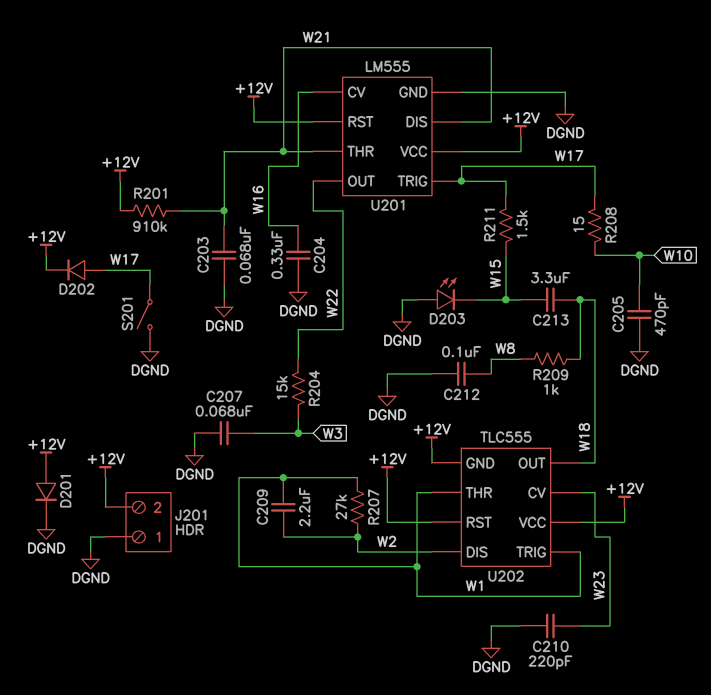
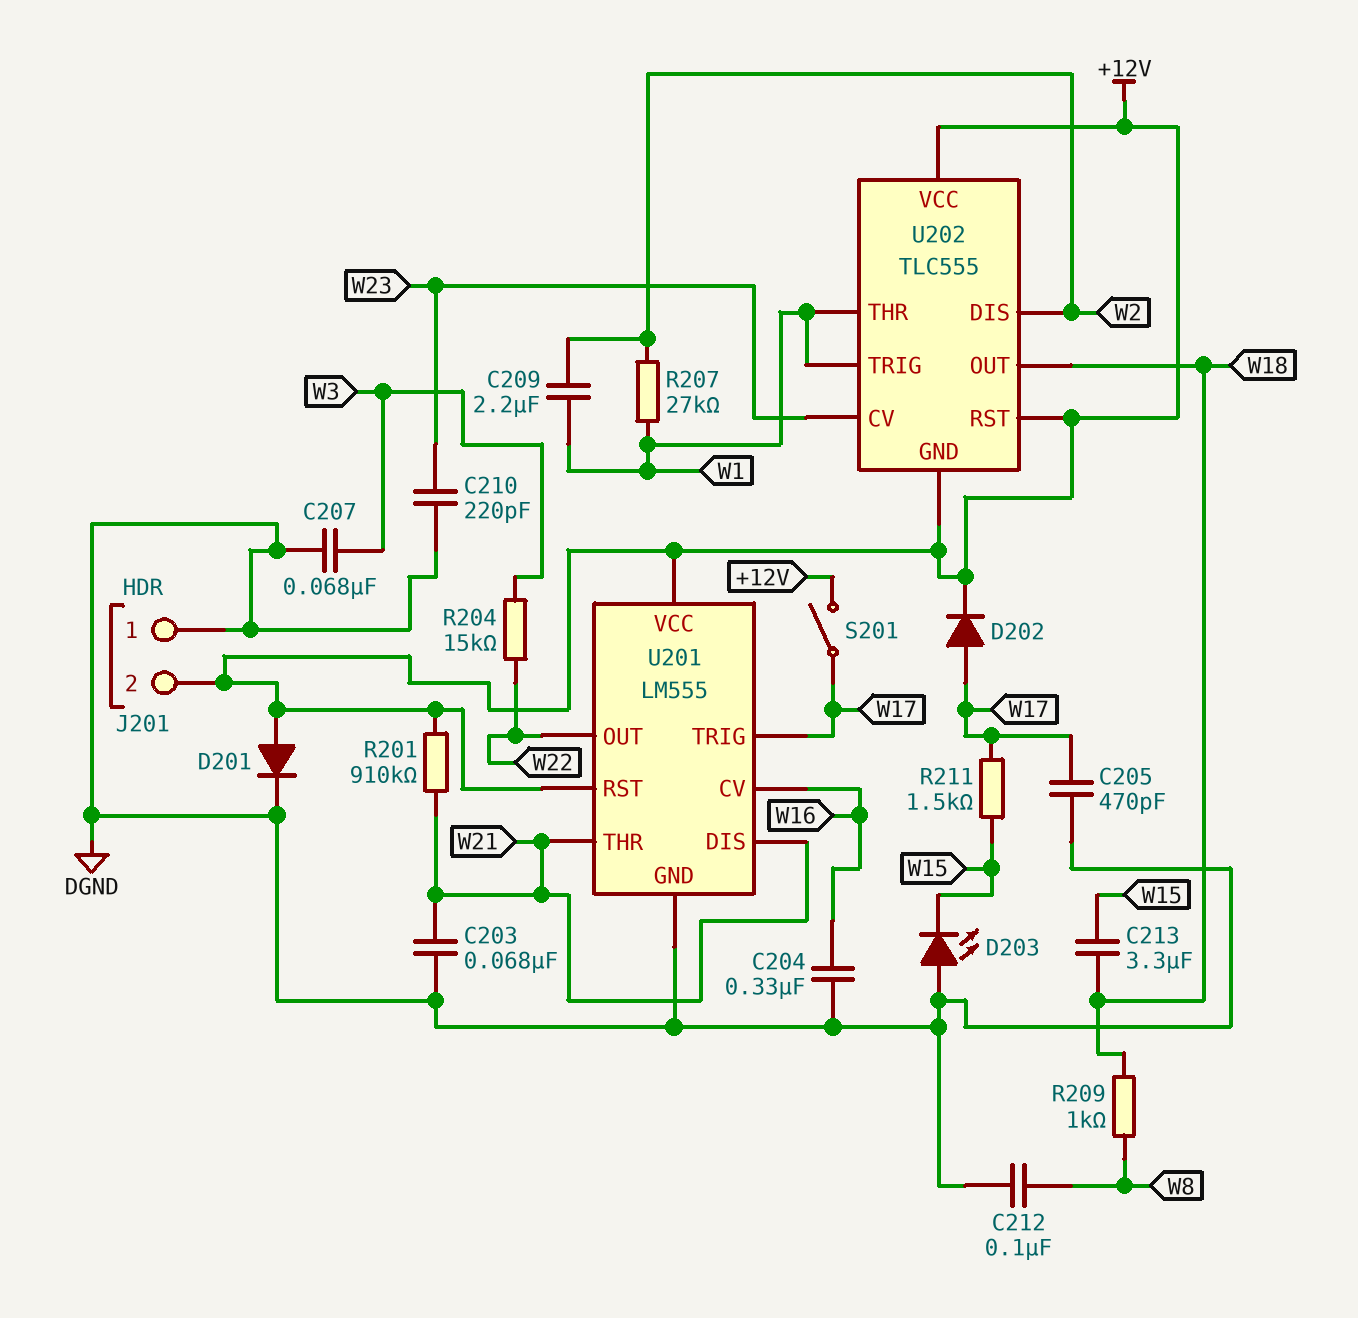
C205: 470pF (DGND, W10) -> 470pF (DGND, W17)
R208: 15 (W10, W17) -> none
S201: switch (DGND, W17) -> switch (+12V, W17)

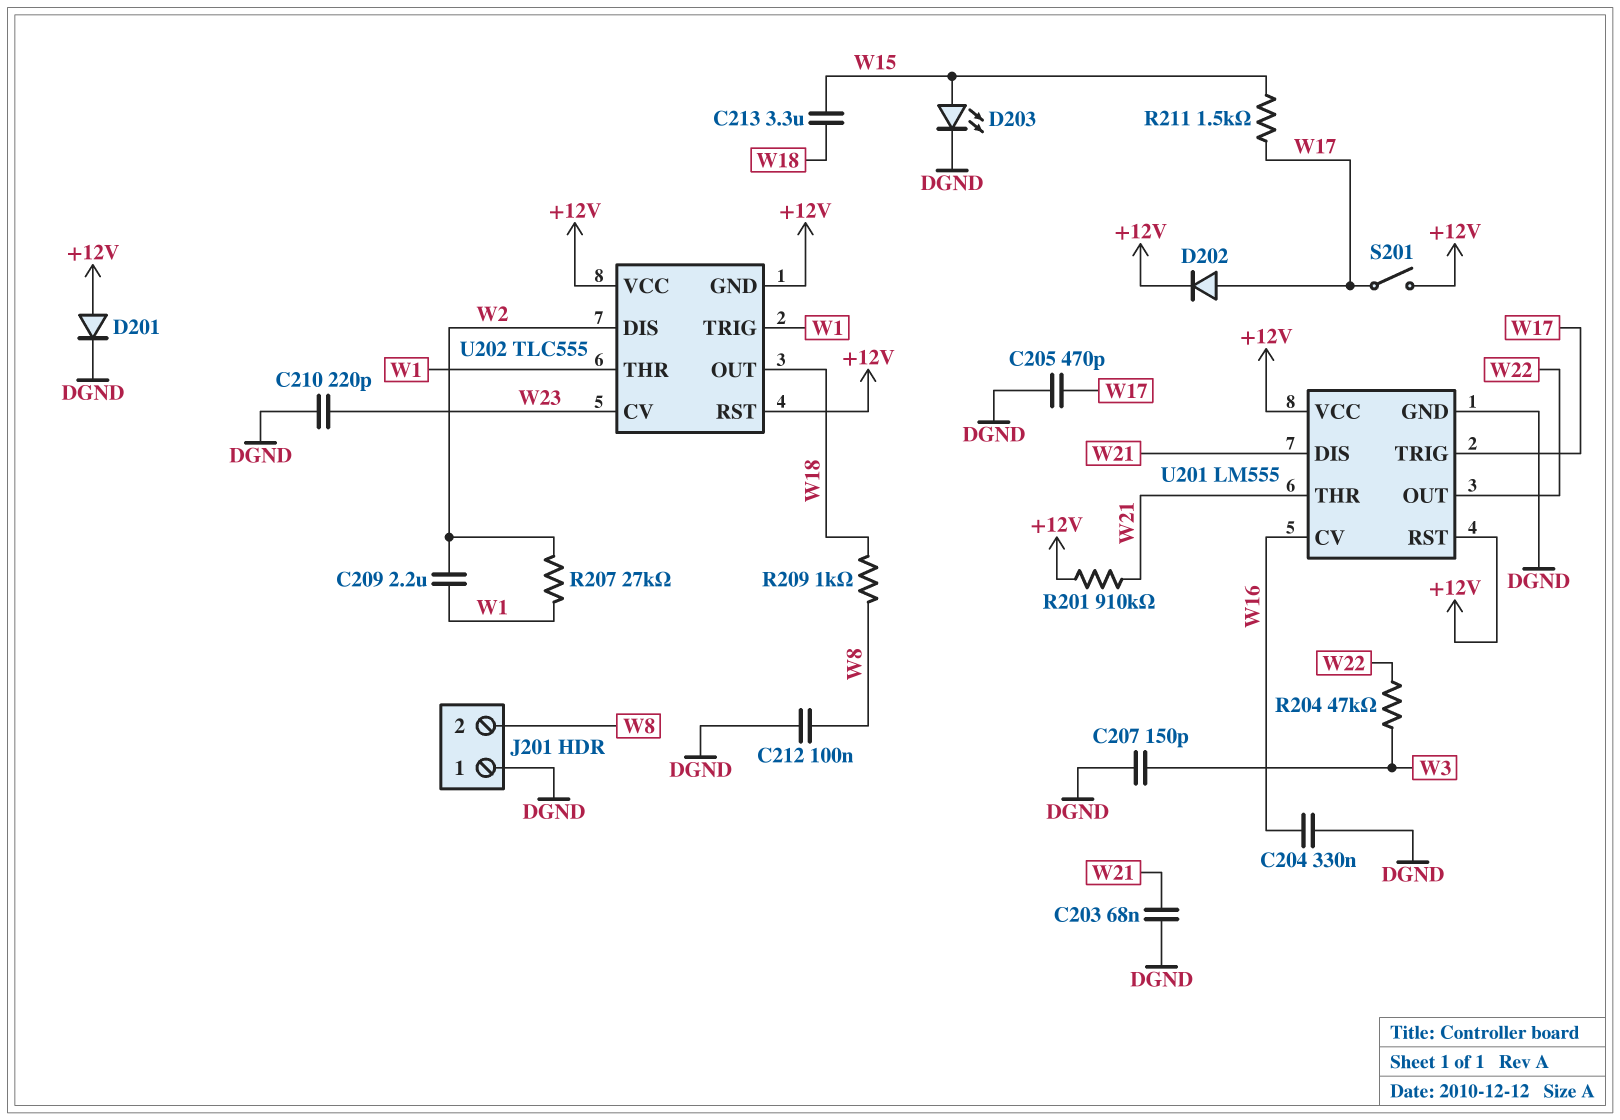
C207: 68nF (DGND, W3) -> 150pF (DGND, W3)
D203: LED (A DGND, K W15) -> LED (A W15, K DGND)
J201 pin 2: +12V -> W8
R204: 15k (W3, W22) -> 47k (W3, W22)

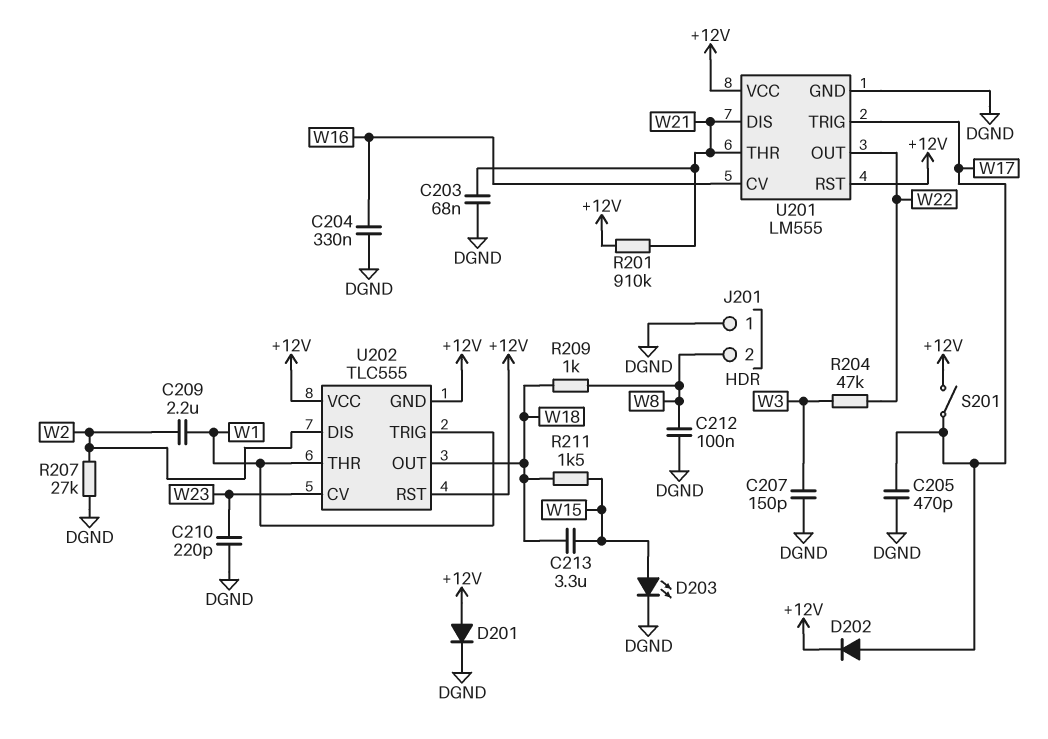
R207: 27k (W1, W2) -> 27k (DGND, W2)
R211: 1.5k (W15, W17) -> 1.5k (W15, W18)

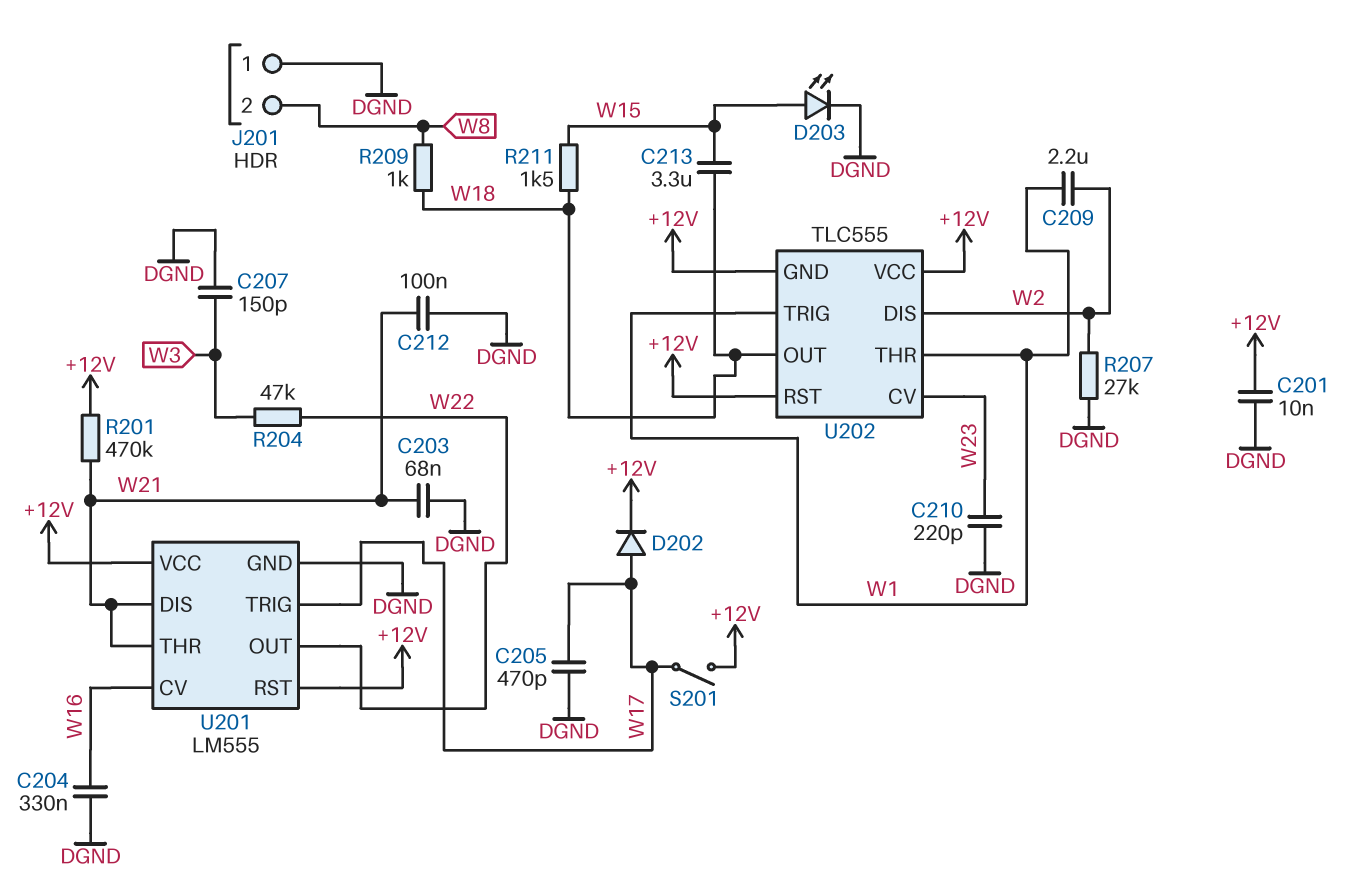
C201: none -> 10nF (+12V, DGND)
C212: 100nF (DGND, W8) -> 100nF (DGND, W21)
D201: diode (A +12V, K DGND) -> none
R201: 910k (+12V, W21) -> 470k (+12V, W21)

